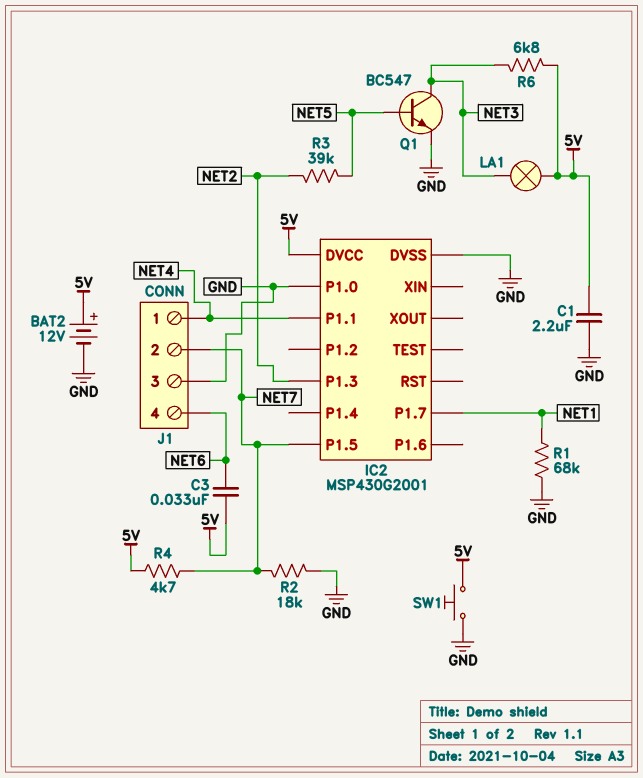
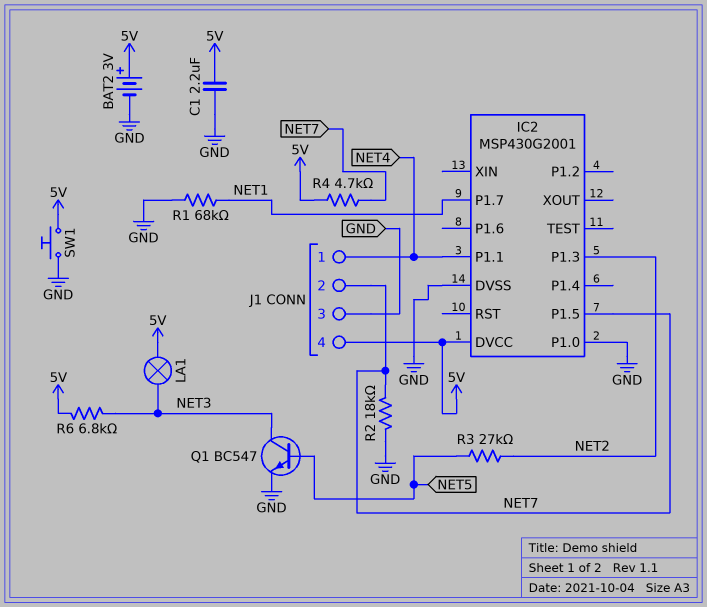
BAT2: 12V (plus 5V, minus GND) -> 3V (plus 5V, minus GND)
C3: 33nF (5V, NET6) -> none
J1 pin 4: NET6 -> 5V
R3: 39k (NET2, NET5) -> 27k (NET2, NET5)

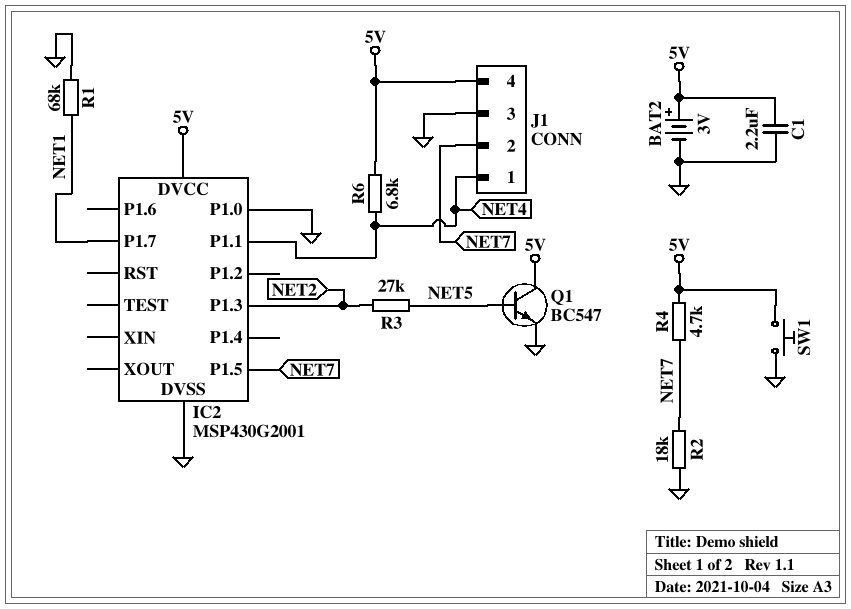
LA1: lamp (5V, NET3) -> none
Q1: NPN BC547 (B NET5, C NET3, E GND) -> NPN BC547 (B NET5, C 5V, E GND)
R6: 6.8k (5V, NET3) -> 6.8k (5V, NET4)

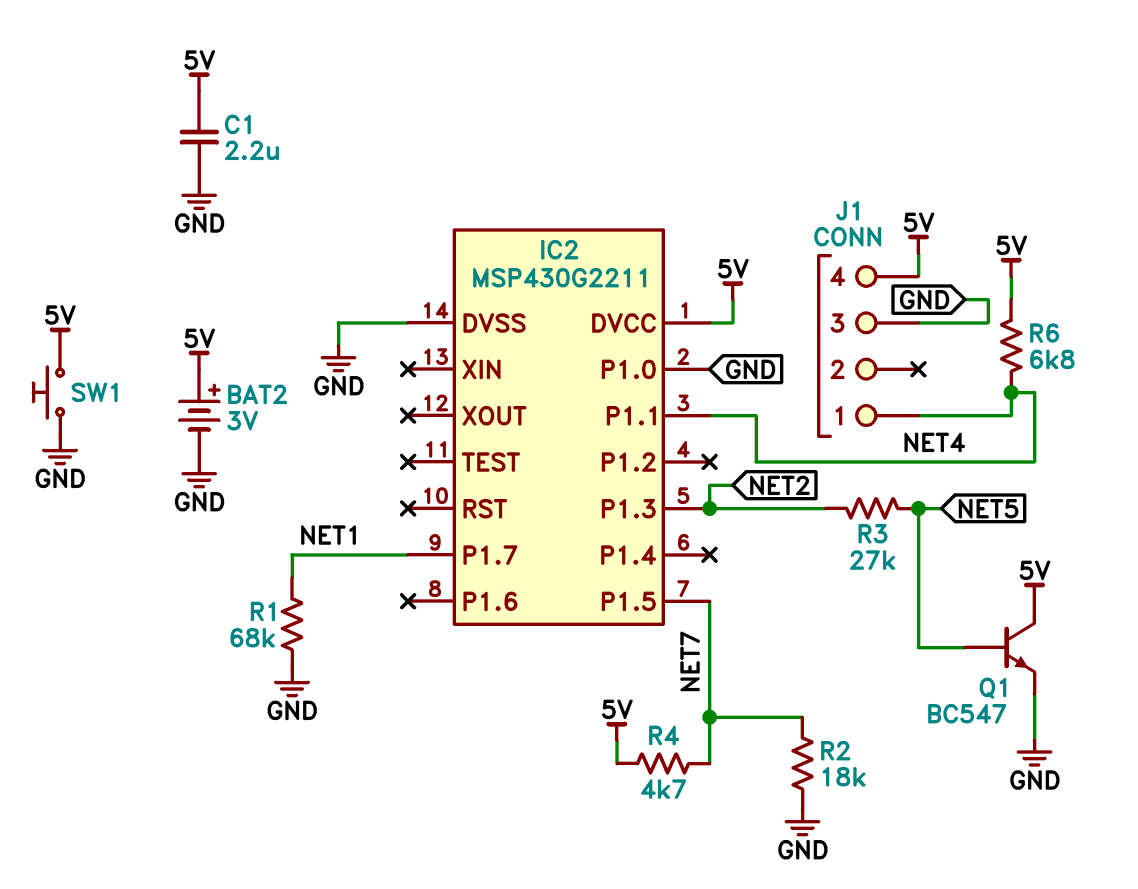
IC2: MSP430G2001 -> MSP430G2211
J1 pin 2: NET7 -> none

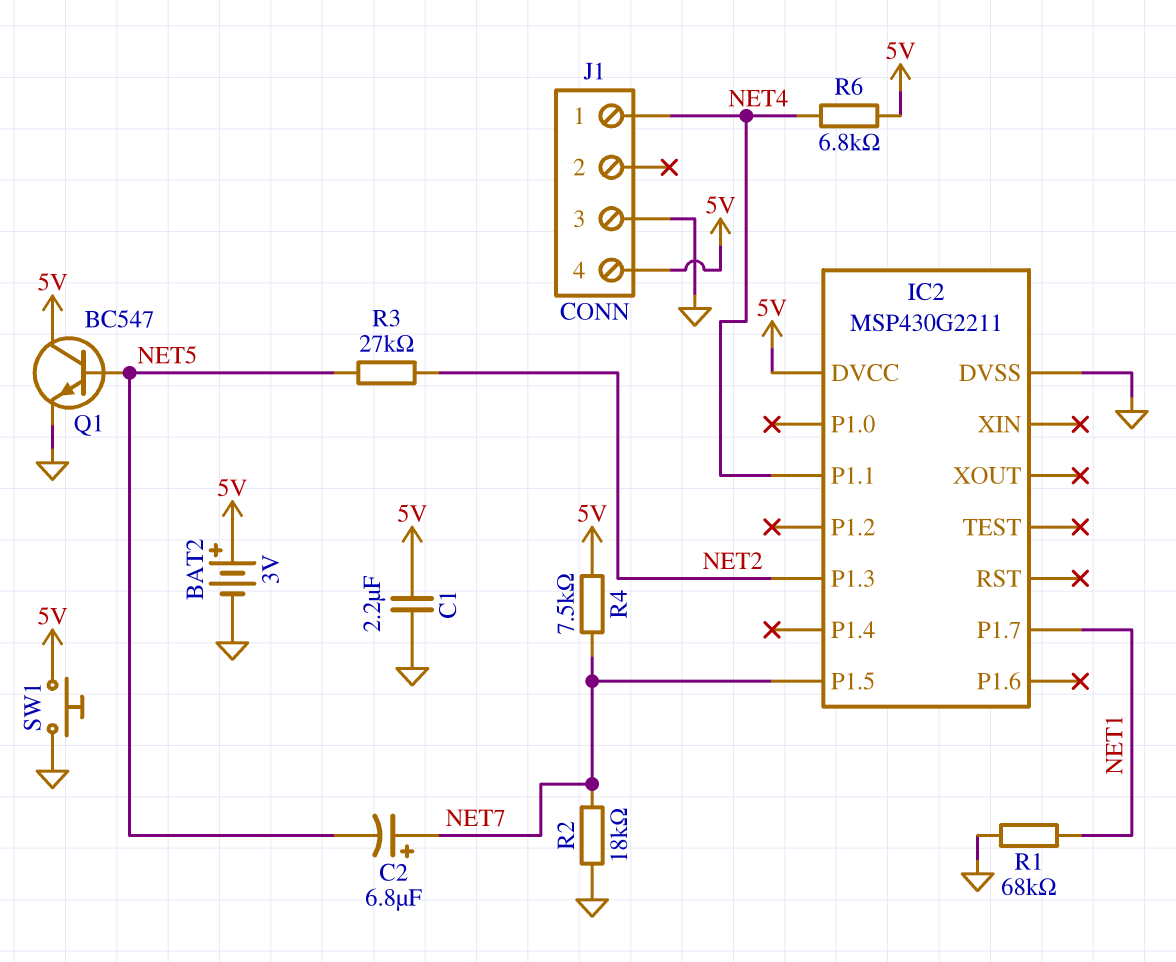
C2: none -> 6.8uF (plus NET7, minus NET5)
IC2 pin P1.0: GND -> none
R4: 4.7k (5V, NET7) -> 7.5k (5V, NET7)

